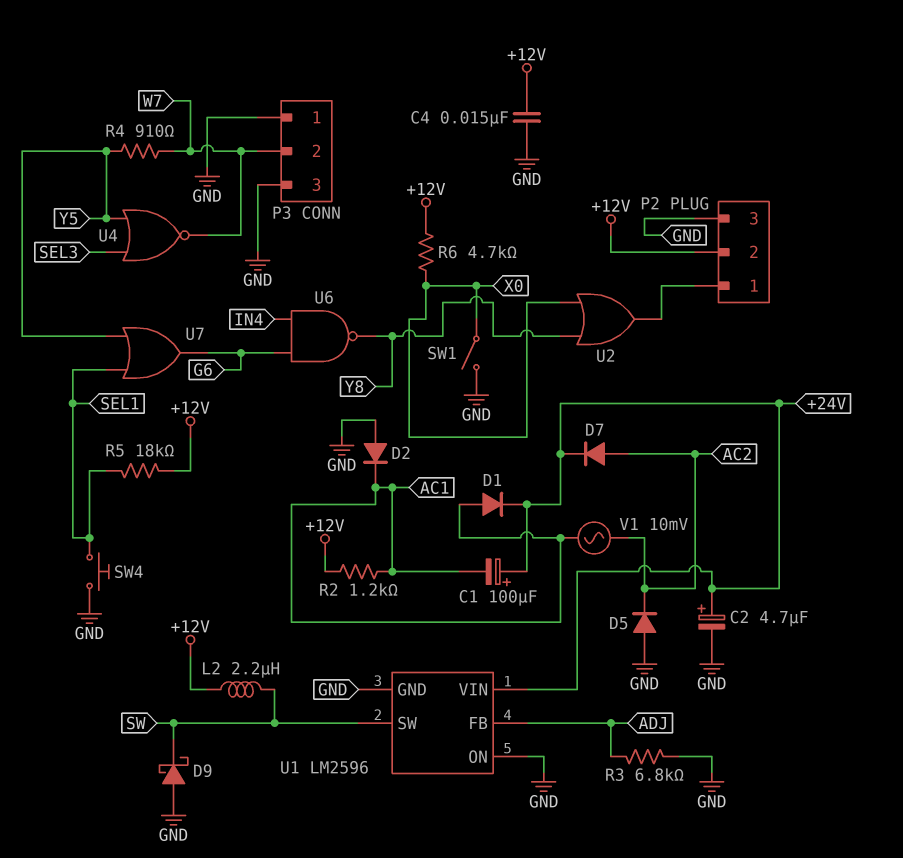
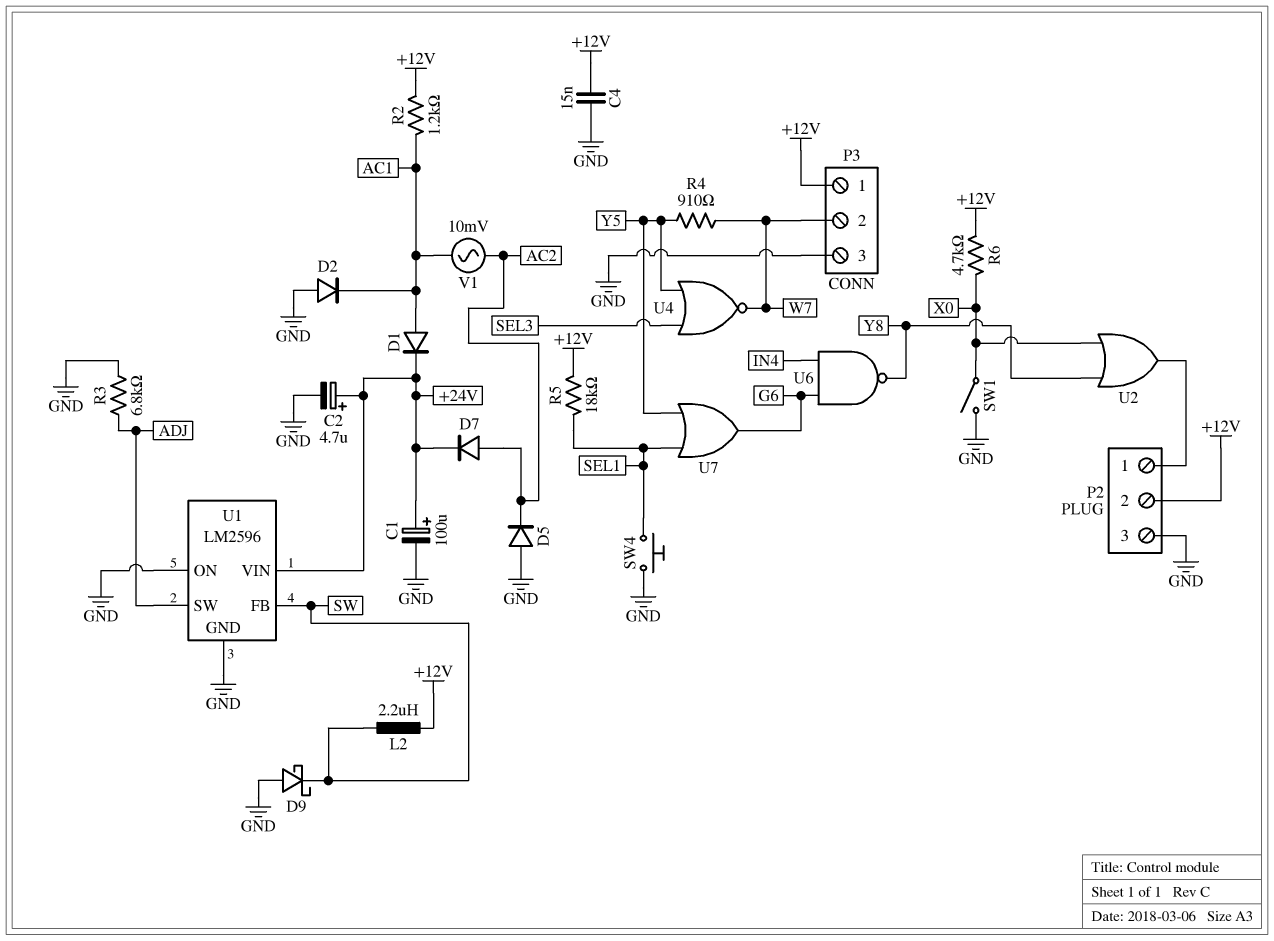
C1: 100uF (plus +24V, minus AC1) -> 100uF (plus +24V, minus GND)
P3 pin 1: GND -> +12V
U1 pin FB: ADJ -> SW
U1 pin SW: SW -> ADJ

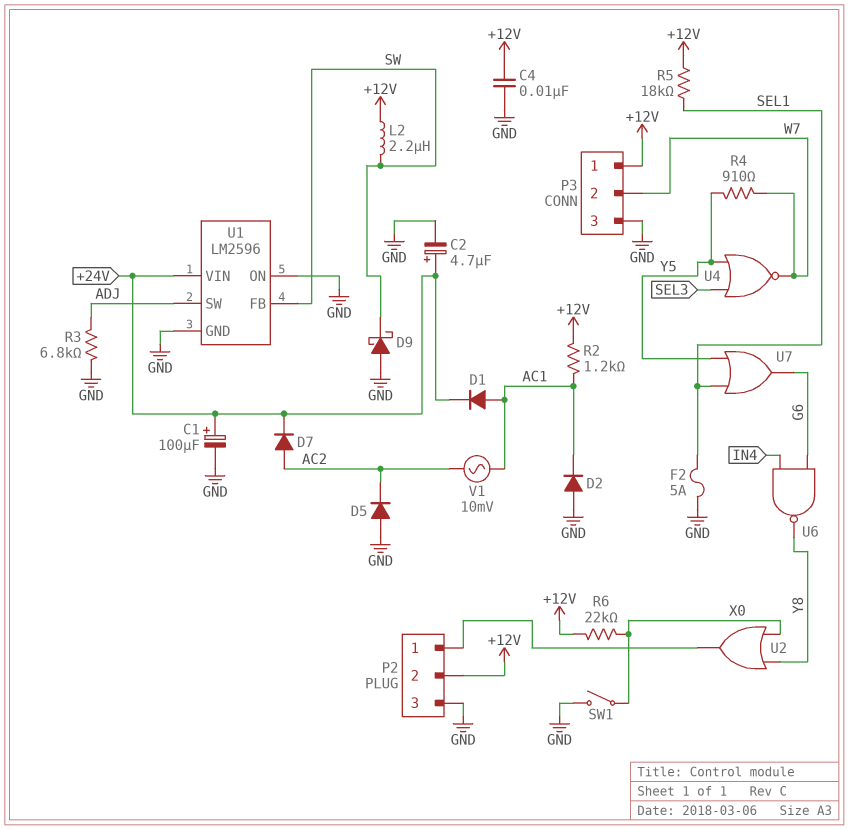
C4: 15nF (+12V, GND) -> 10nF (+12V, GND)
F2: none -> 5A (GND, SEL1)
R6: 4.7k (+12V, X0) -> 22k (+12V, X0)
SW4: button (GND, SEL1) -> none

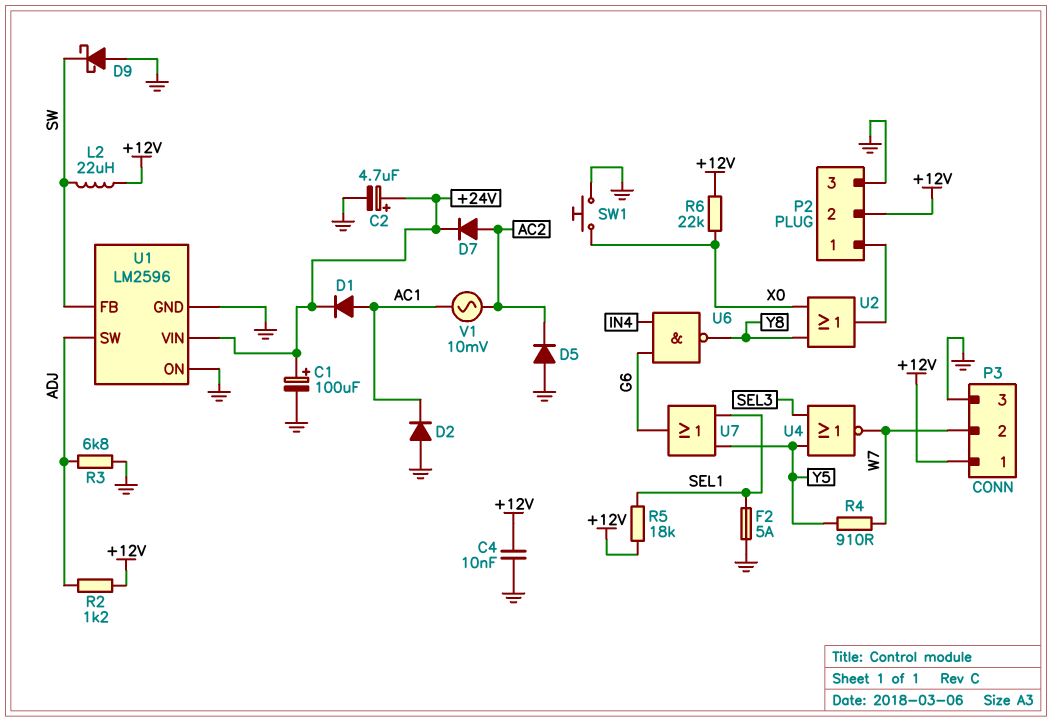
L2: 2.2uH (+12V, SW) -> 22uH (+12V, SW)
R2: 1.2k (+12V, AC1) -> 1.2k (+12V, ADJ)
SW1: switch (GND, X0) -> button (GND, X0)

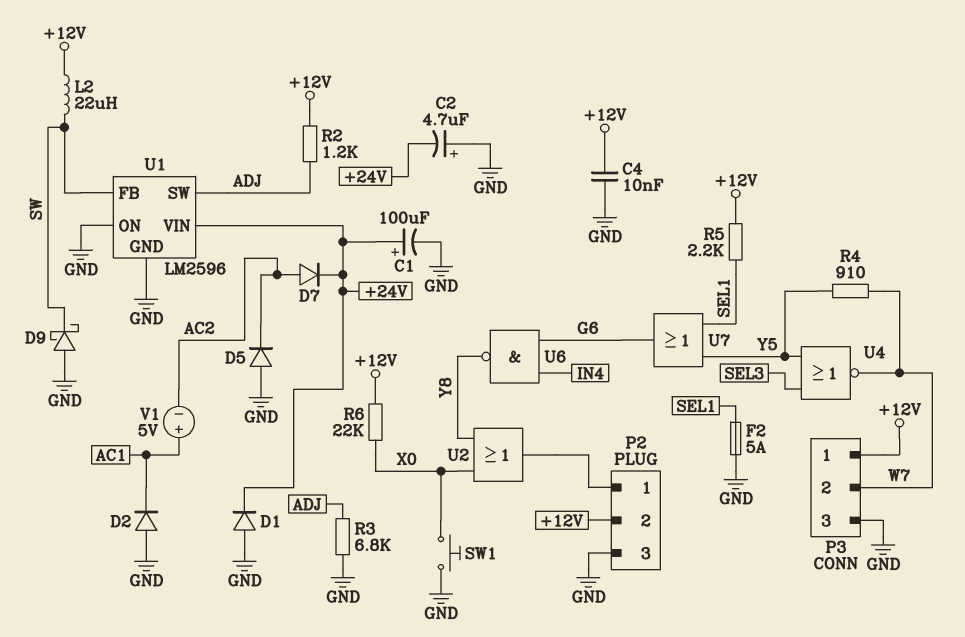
C2: 4.7uF (plus +24V, minus GND) -> 4.7uF (plus GND, minus +24V)
D1: diode (A AC1, K +24V) -> diode (A GND, K +24V)
R5: 18k (+12V, SEL1) -> 2.2k (+12V, SEL1)
V1: AC 10mV (AC1, AC2) -> 5V (plus AC1, minus AC2)

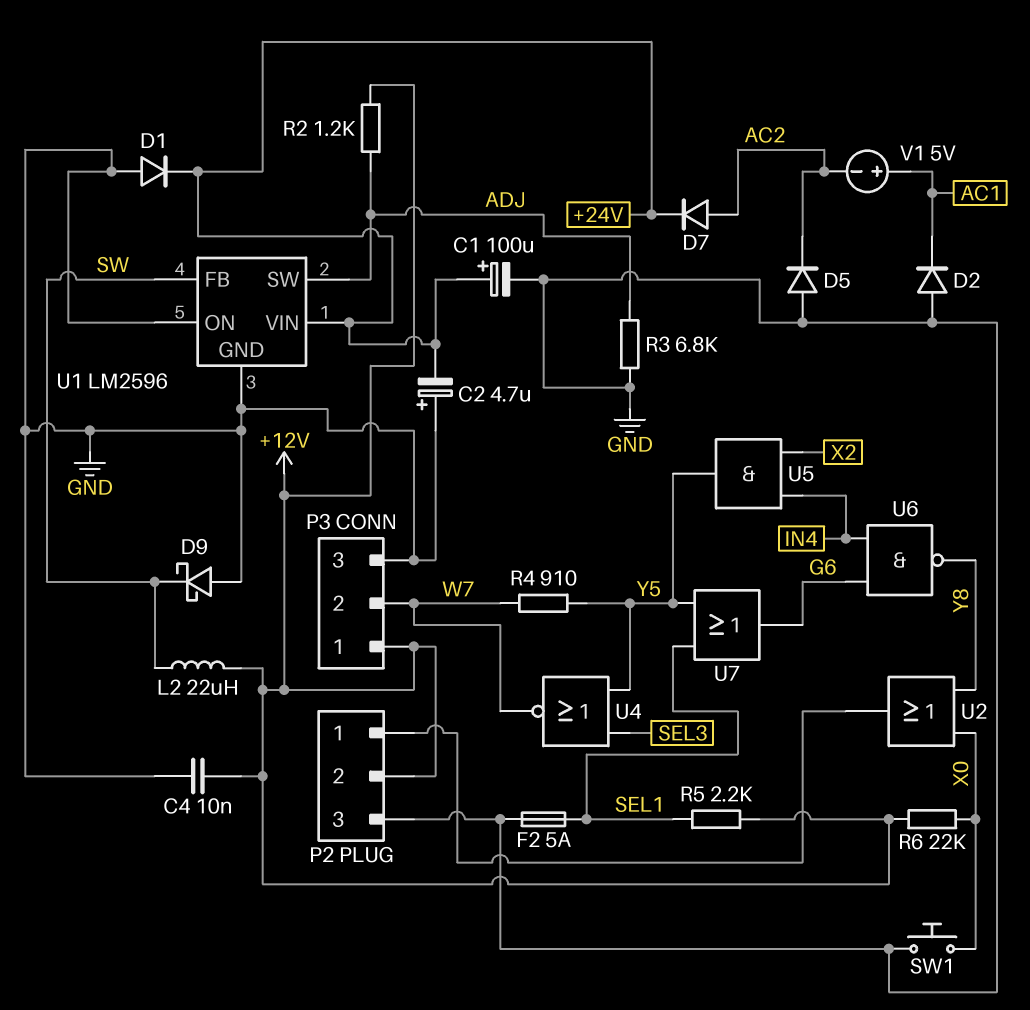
U5: none -> AND (in IN4, in X2, out Y5)

